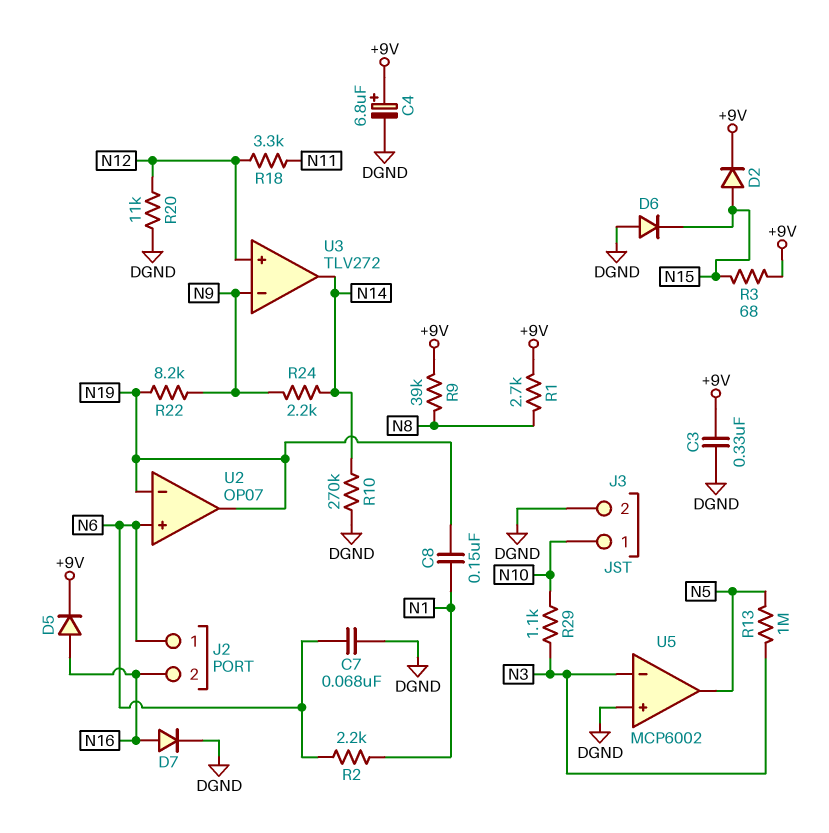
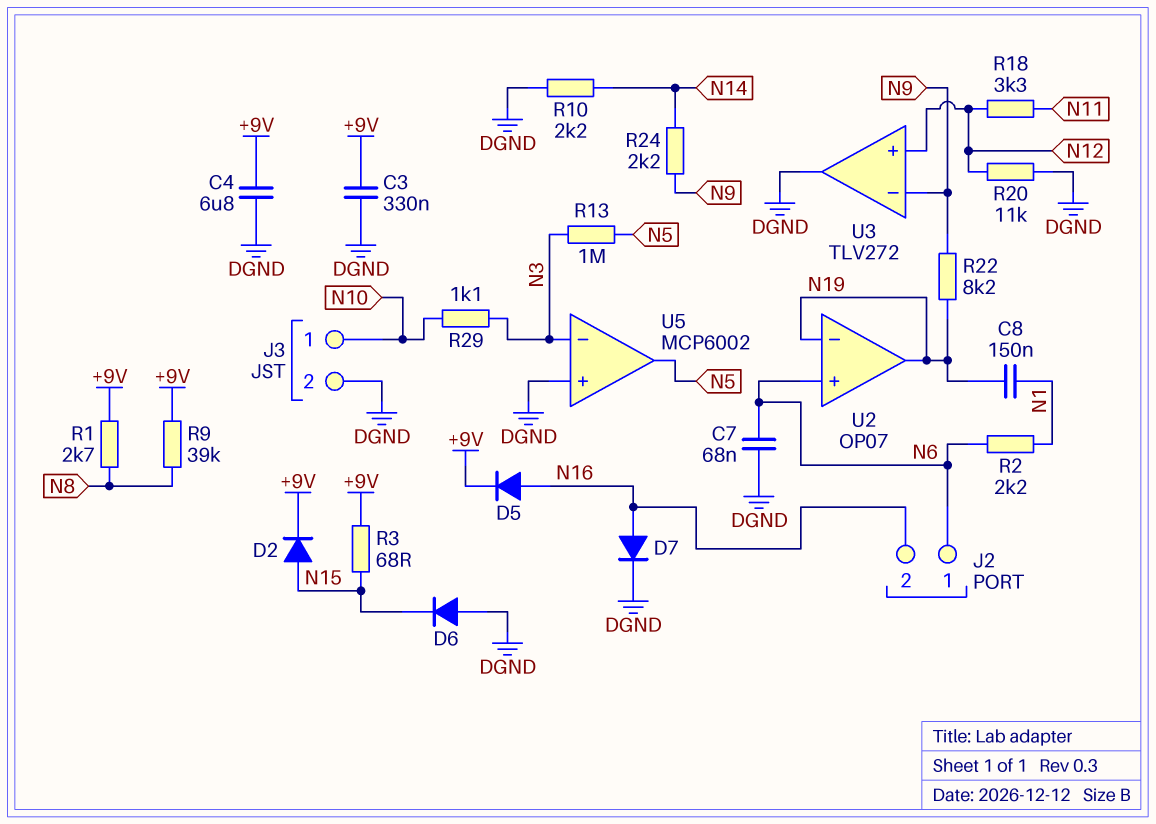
C4: 6.8uF (plus +9V, minus DGND) -> 6.8uF (+9V, DGND)
R10: 270k (DGND, N14) -> 2.2k (DGND, N14)
U3 pin out: N14 -> DGND

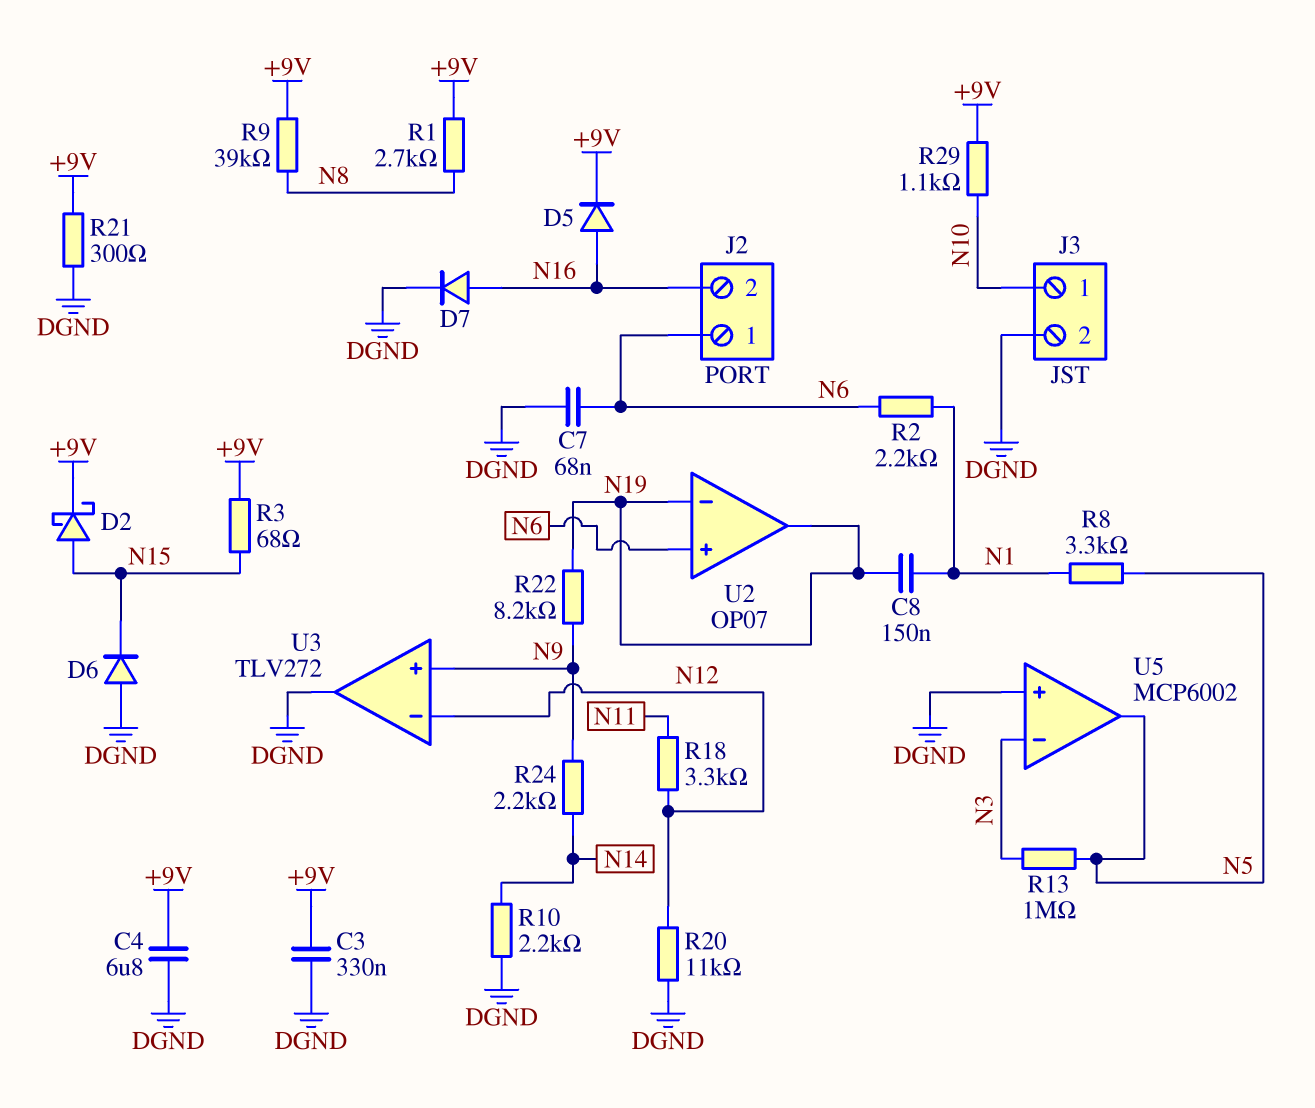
D2: diode (A N15, K +9V) -> schottky (A N15, K +9V)
R8: none -> 3.3k (N1, N5)
R21: none -> 300 (+9V, DGND)
R29: 1.1k (N3, N10) -> 1.1k (+9V, N10)
U3 pin in+: N12 -> N9
U3 pin in-: N9 -> N12

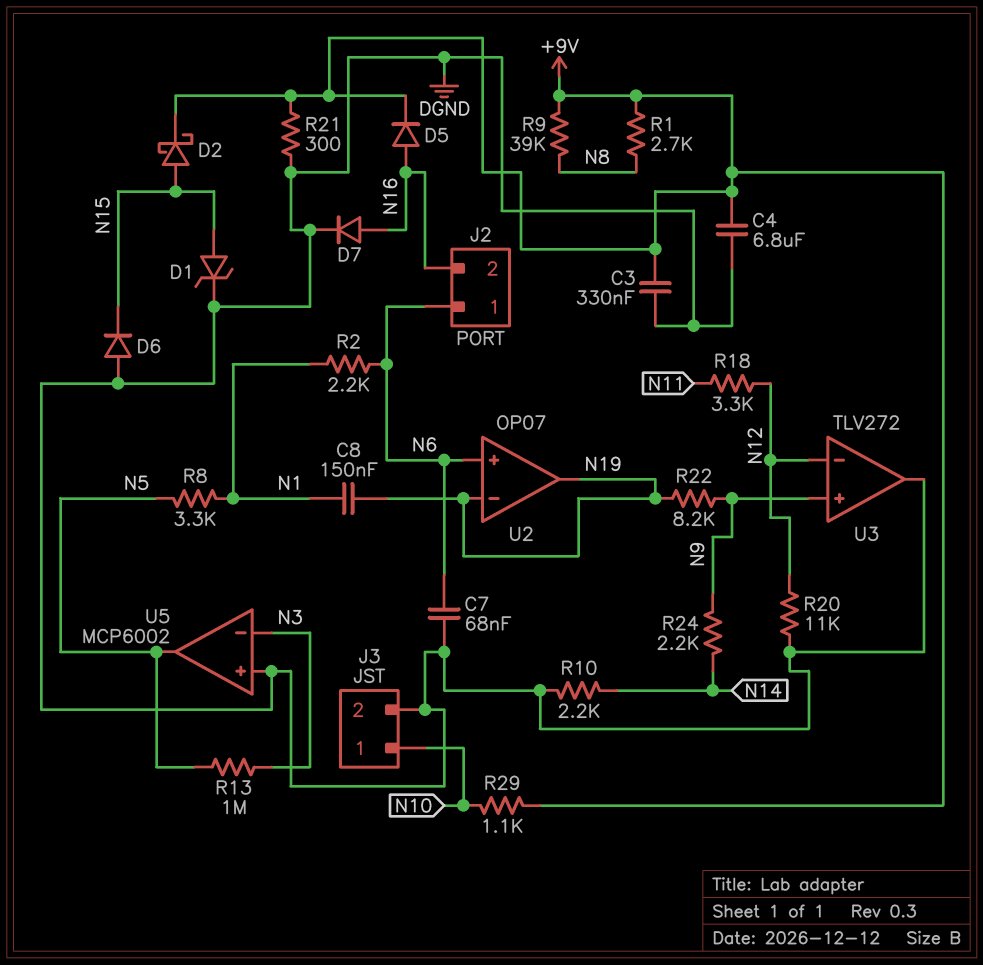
D1: none -> zener (A N15, K DGND)
R3: 68 (+9V, N15) -> none

